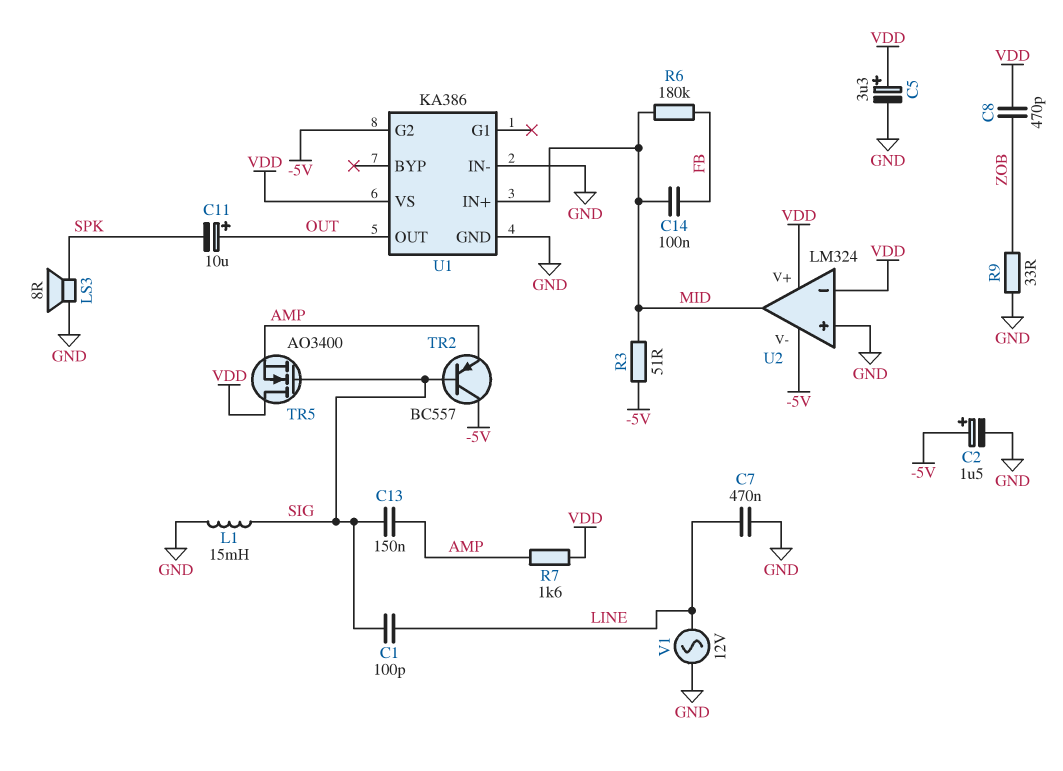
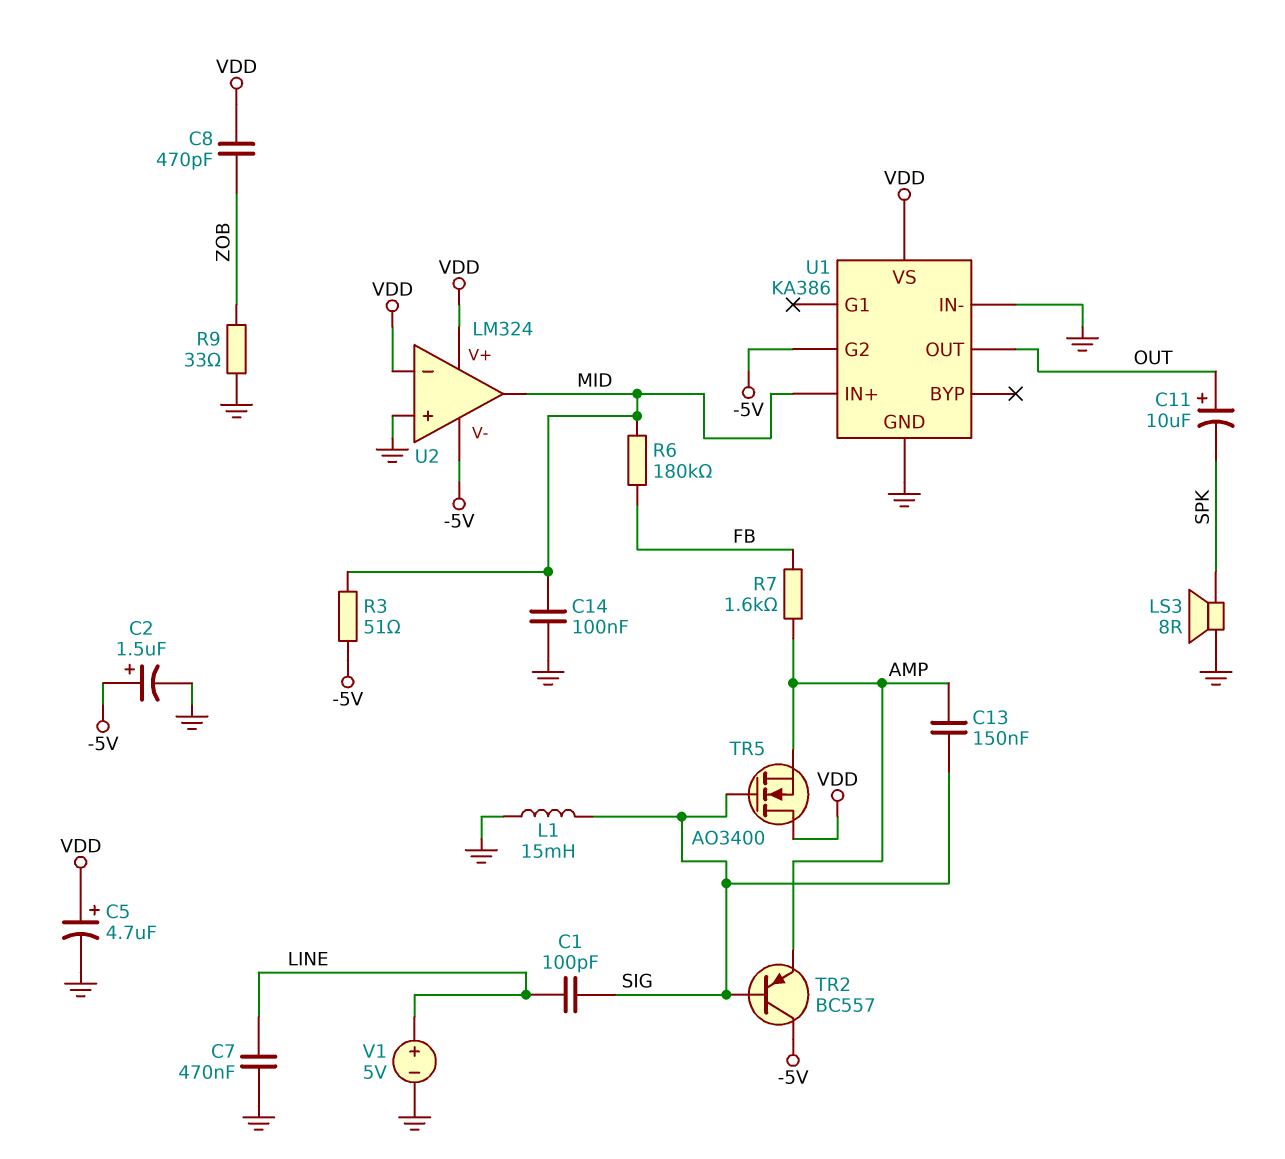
C5: 3.3uF (plus VDD, minus GND) -> 4.7uF (plus VDD, minus GND)
C14: 100nF (FB, MID) -> 100nF (GND, MID)
R7: 1.6k (AMP, VDD) -> 1.6k (AMP, FB)
V1: AC 12V (GND, LINE) -> 5V (plus LINE, minus GND)

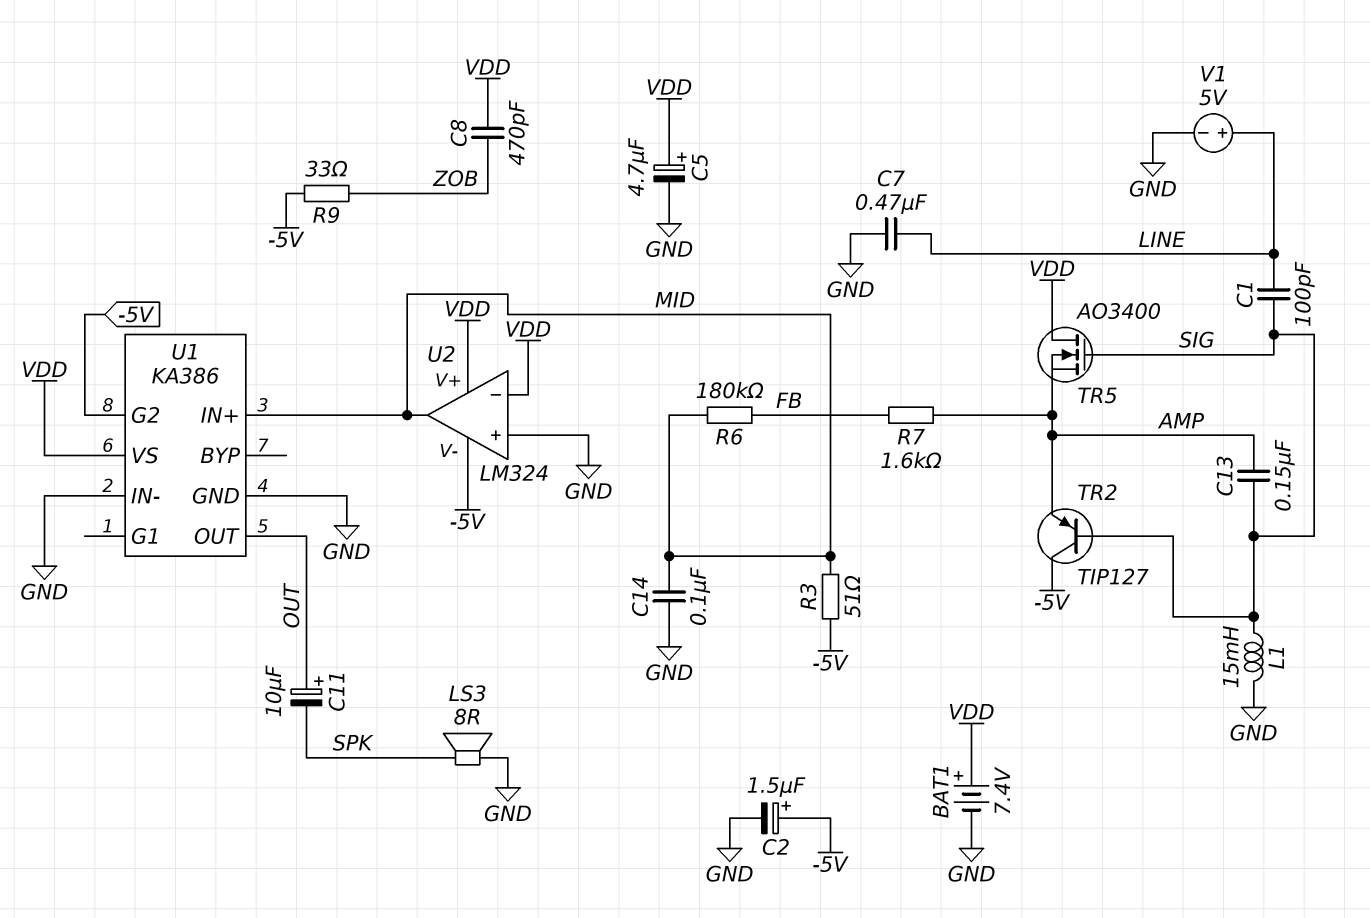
BAT1: none -> 7.4V (plus VDD, minus GND)
R9: 33 (GND, ZOB) -> 33 (-5V, ZOB)
TR2: PNP BC557 (B SIG, C -5V, E AMP) -> PNP TIP127 (B SIG, C -5V, E AMP)

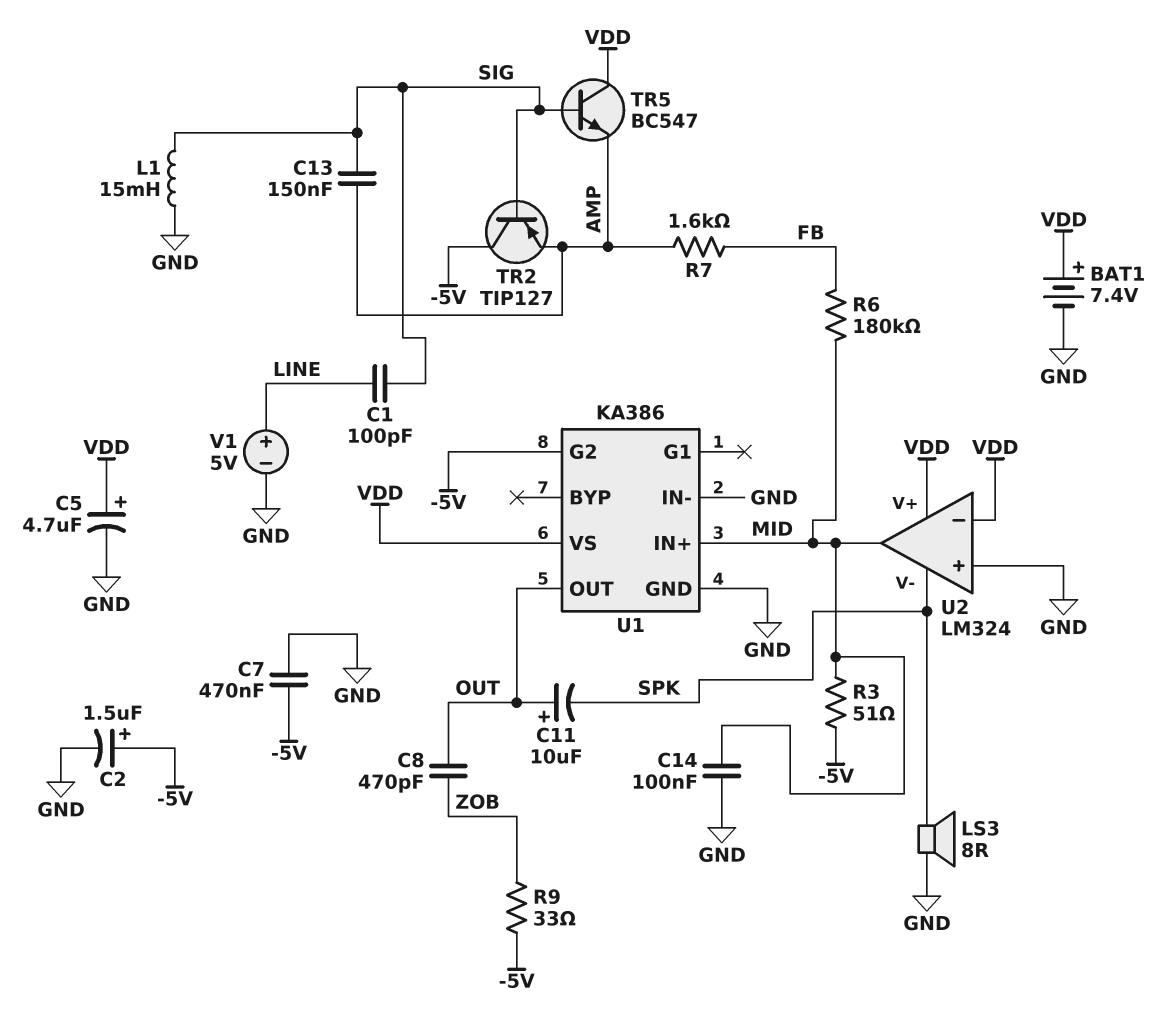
C7: 470nF (GND, LINE) -> 470nF (-5V, GND)
C8: 470pF (VDD, ZOB) -> 470pF (OUT, ZOB)
TR5: NMOS AO3400 (G SIG, D VDD, S AMP) -> NPN BC547 (B SIG, C VDD, E AMP)
U2 pin V-: -5V -> SPK

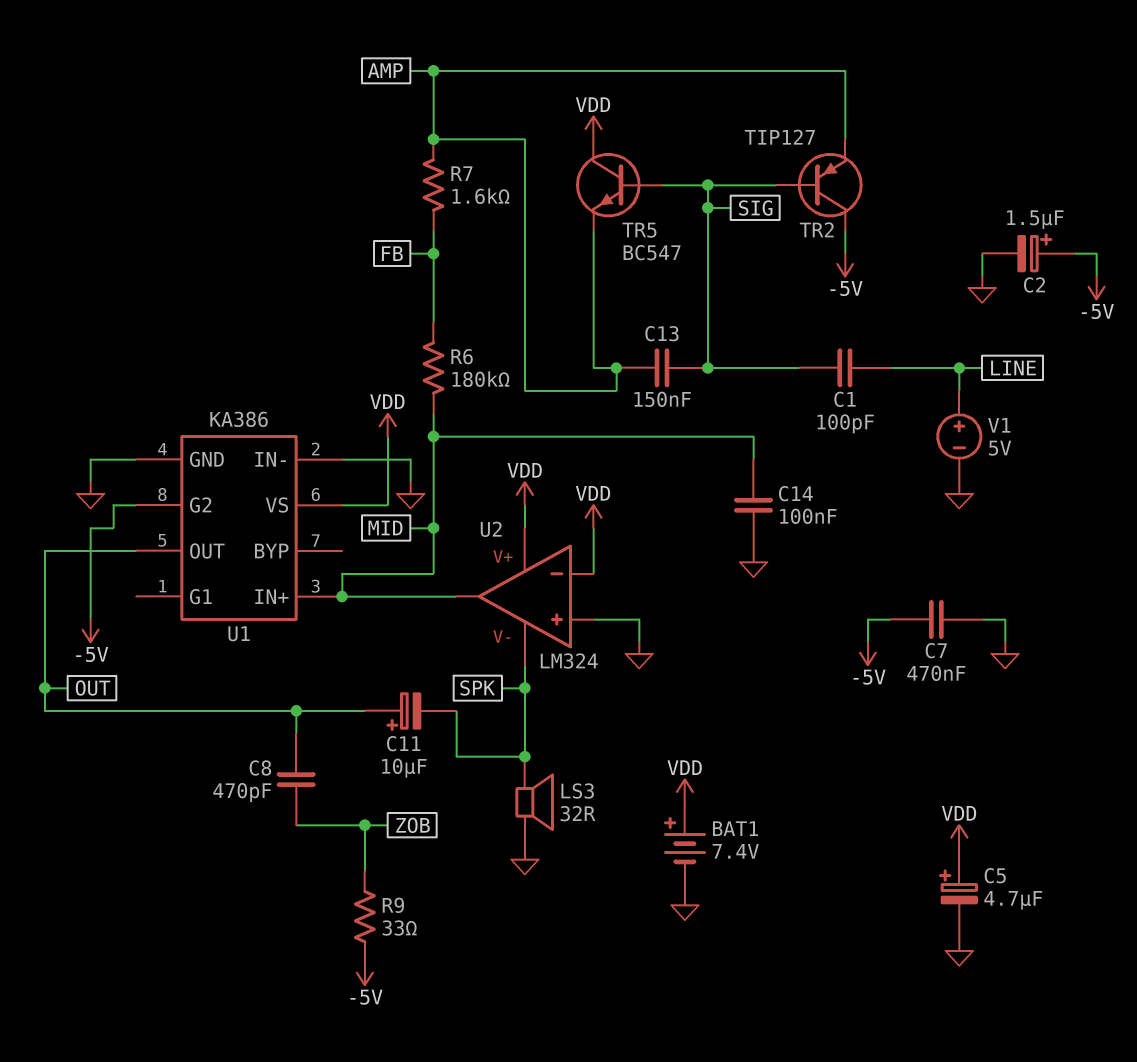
L1: 15mH (GND, SIG) -> none
LS3: speaker 8R (GND, SPK) -> speaker 32R (GND, SPK)
R3: 51 (-5V, MID) -> none

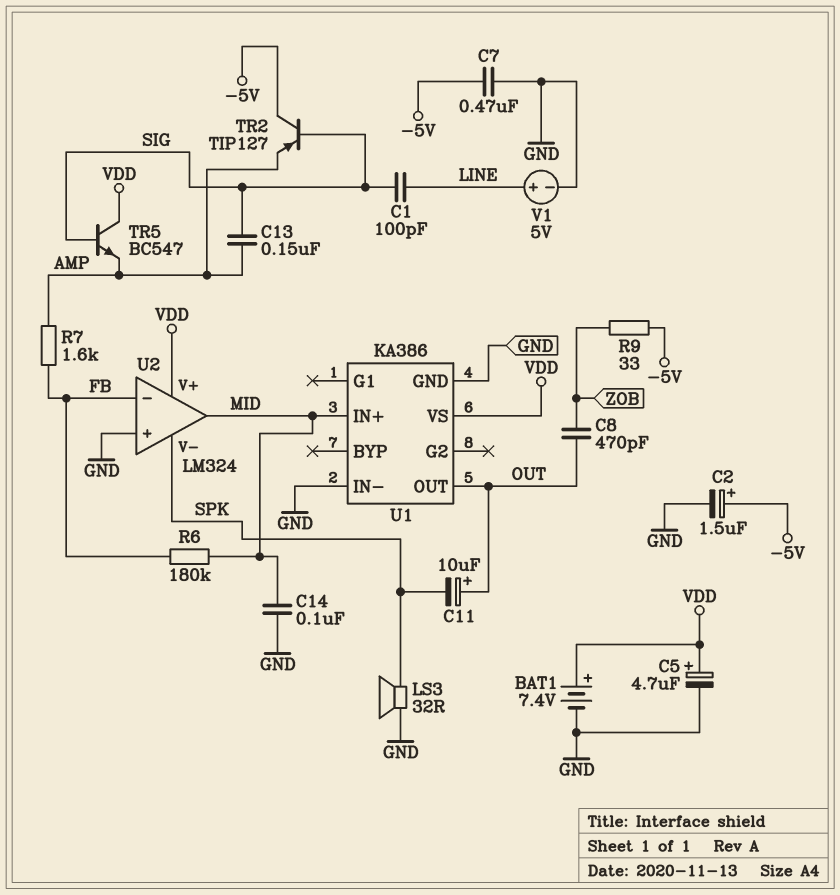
U1 pin G2: -5V -> none
U2 pin in-: VDD -> FB

